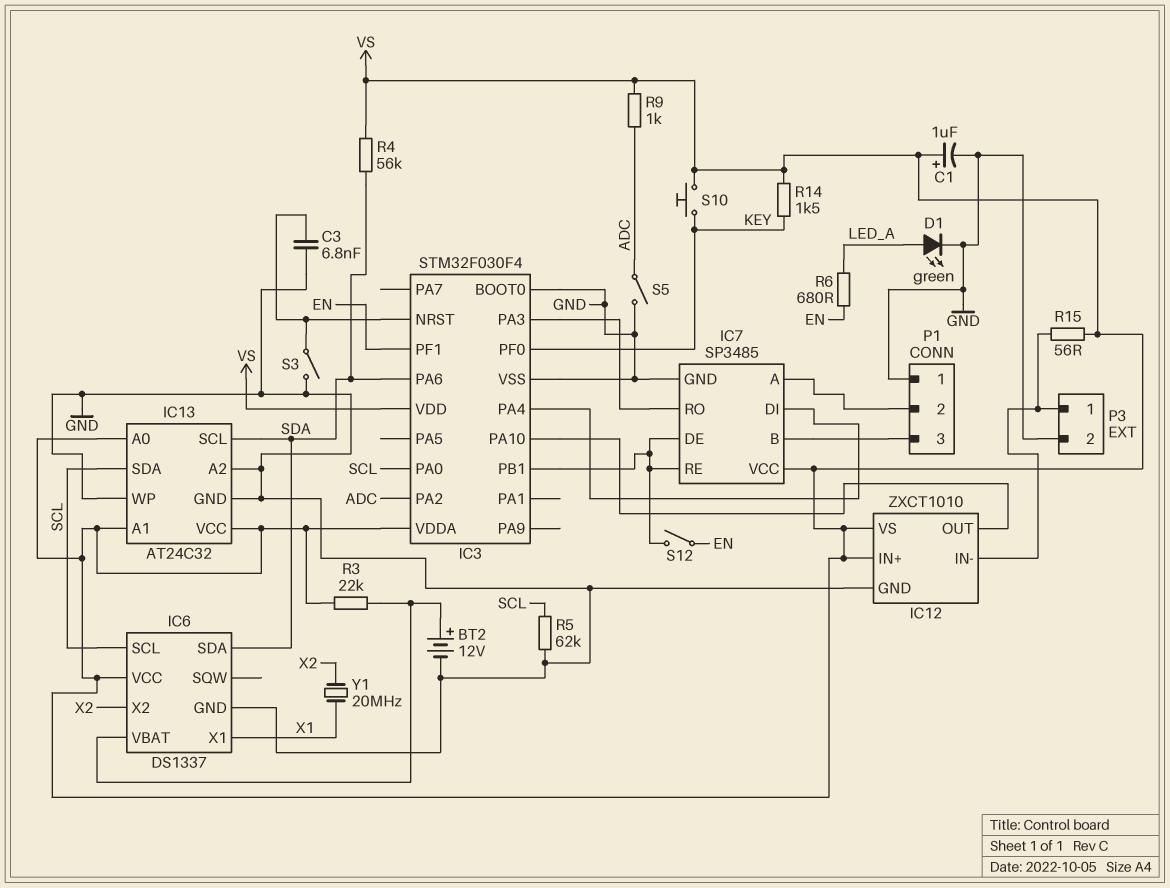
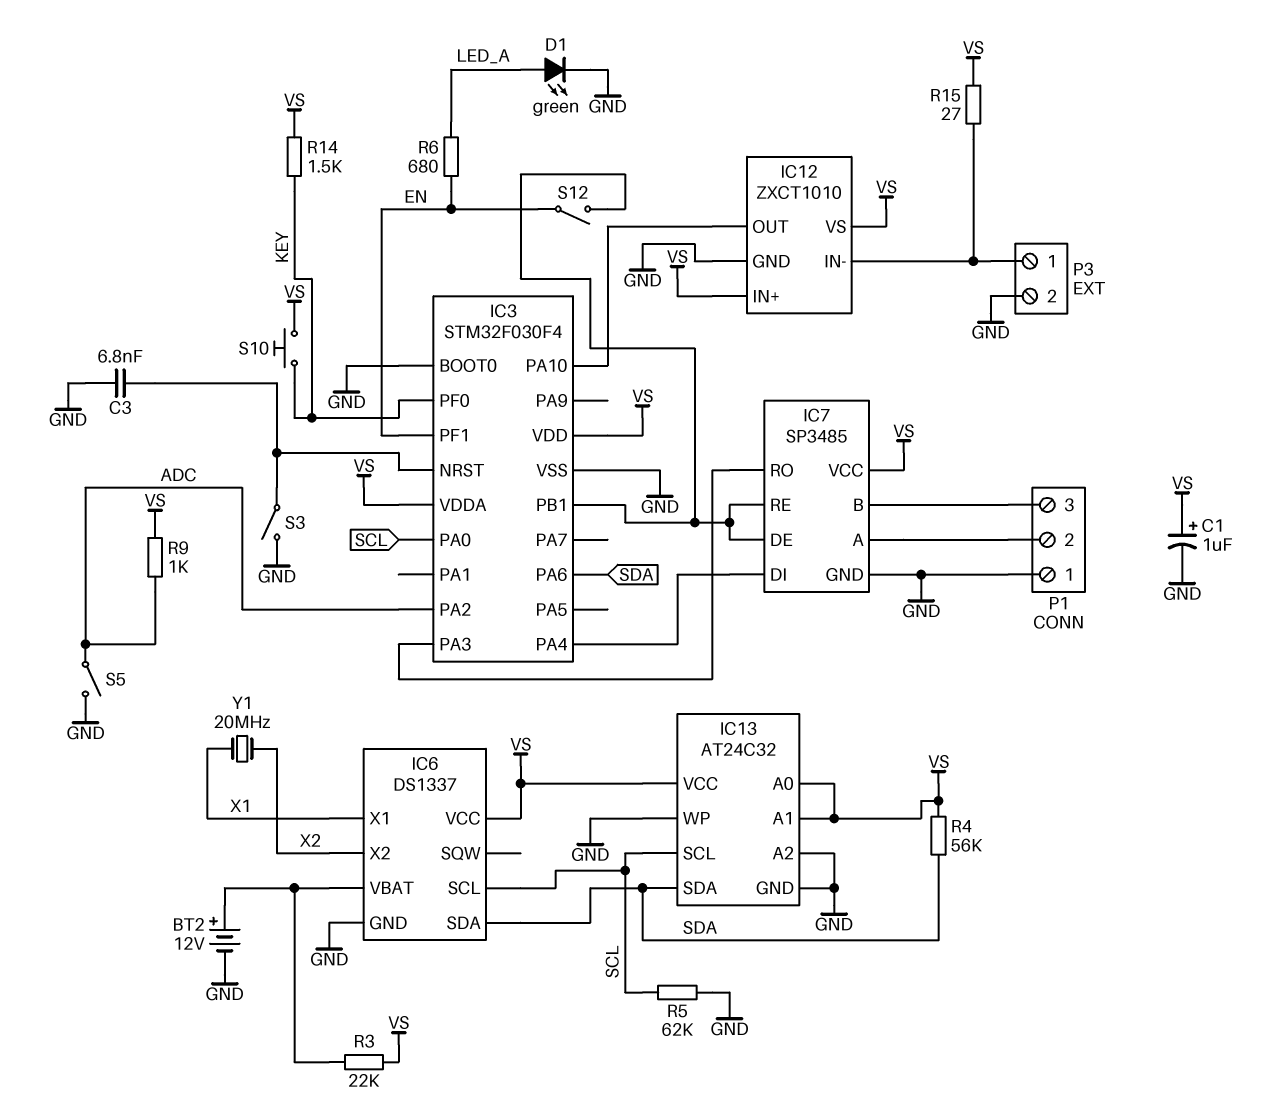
IC13 pin SCL: SDA -> SCL
IC13 pin SDA: SCL -> SDA
R15: 56 (IC12/IN-, VS) -> 27 (IC12/IN-, VS)

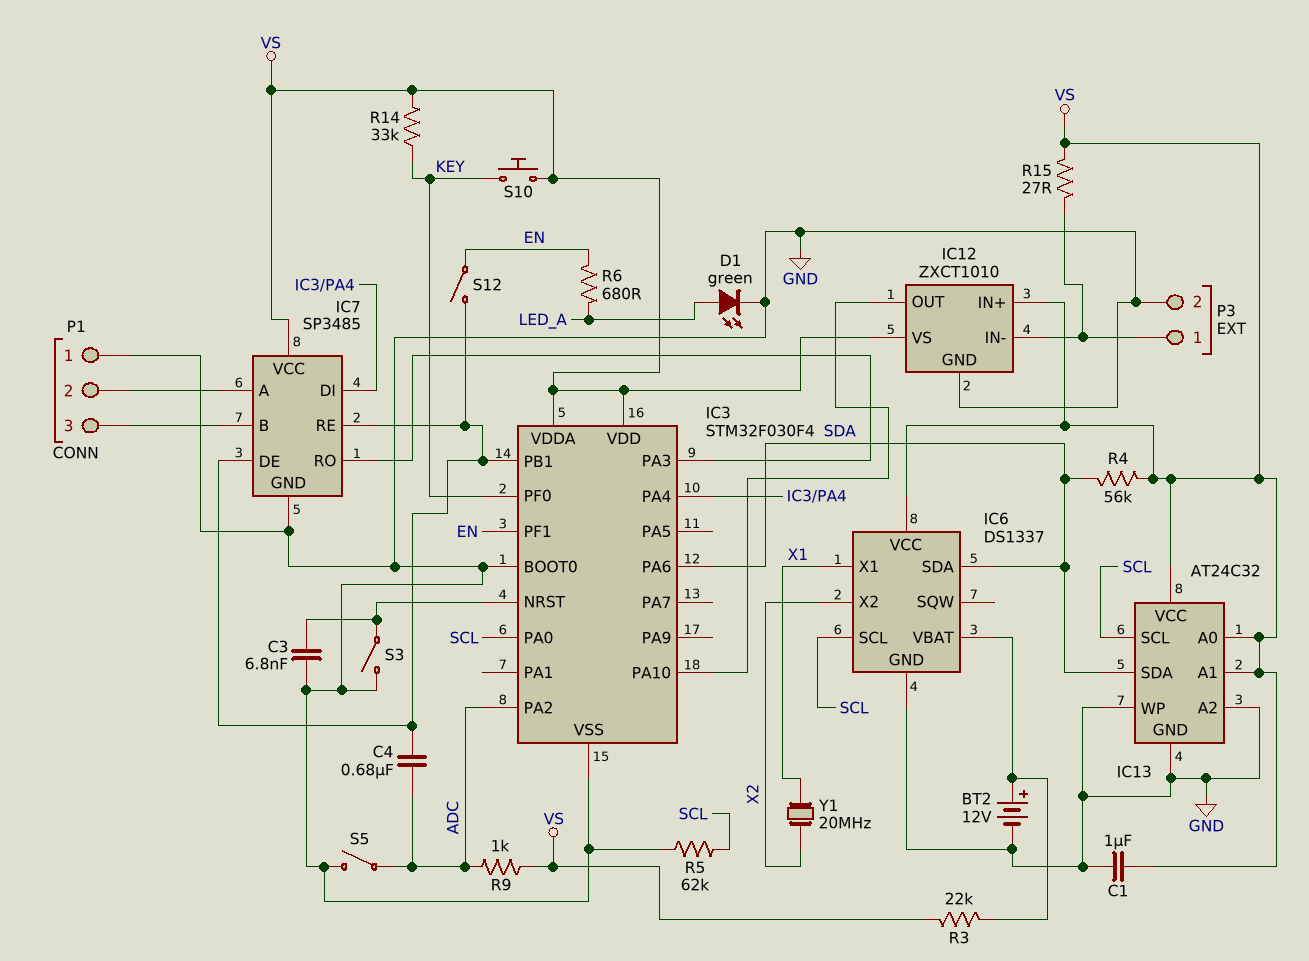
C1: 1uF (plus VS, minus GND) -> 1uF (GND, VS)
C4: none -> 680nF (ADC, IC3/PB1)
R14: 1.5k (KEY, VS) -> 33k (KEY, VS)

